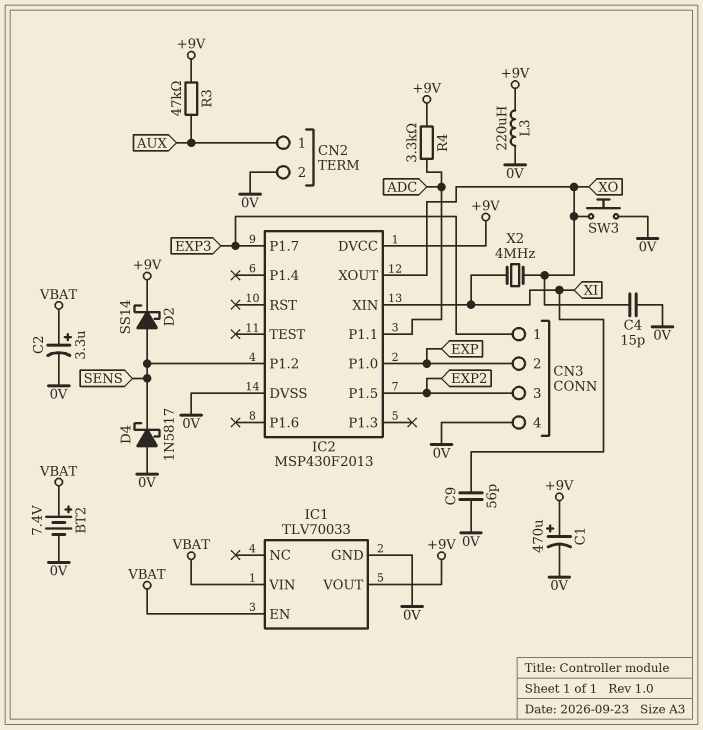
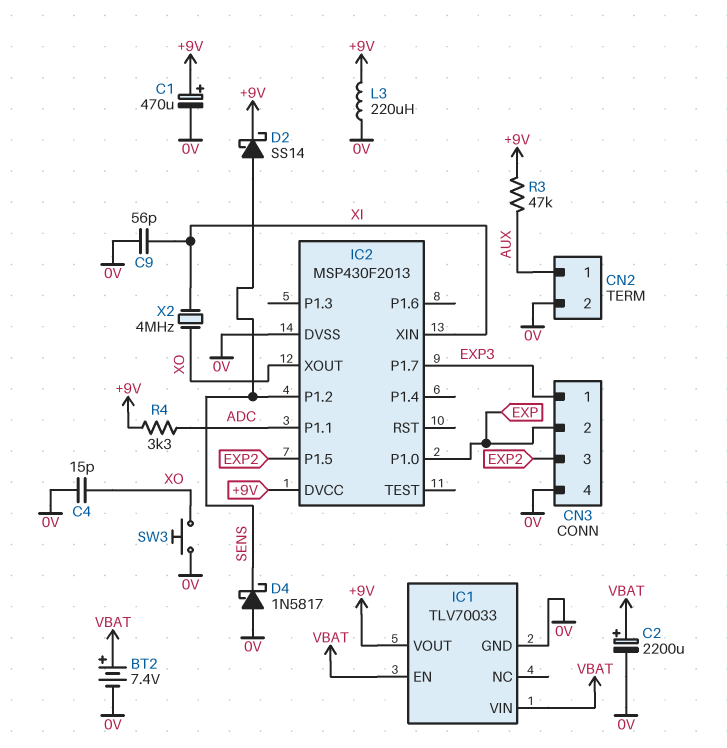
C2: 3.3uF (plus VBAT, minus 0V) -> 2200uF (plus VBAT, minus 0V)

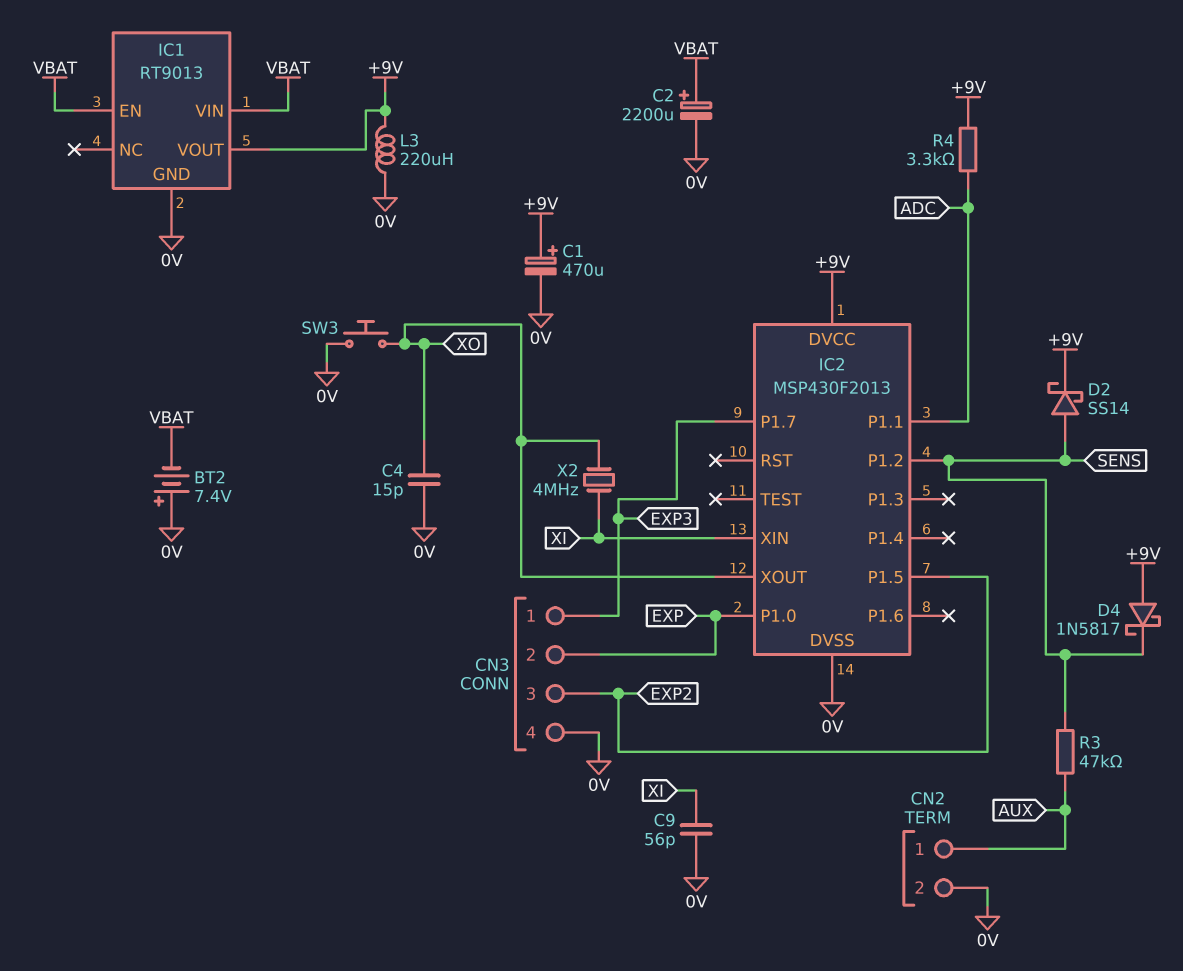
BT2: 7.4V (plus VBAT, minus 0V) -> 7.4V (plus 0V, minus VBAT)
D4: schottky 1N5817 (A 0V, K SENS) -> schottky 1N5817 (A +9V, K SENS)
IC1: TLV70033 -> RT9013
R3: 47k (+9V, AUX) -> 47k (AUX, SENS)

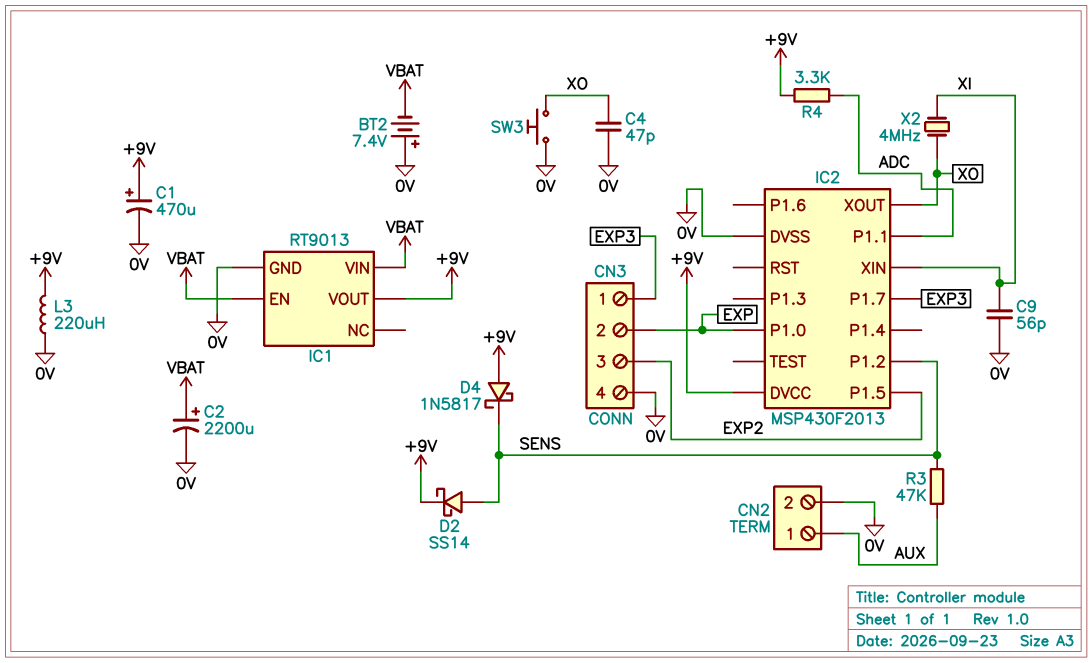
C4: 15pF (0V, XO) -> 47pF (0V, XO)

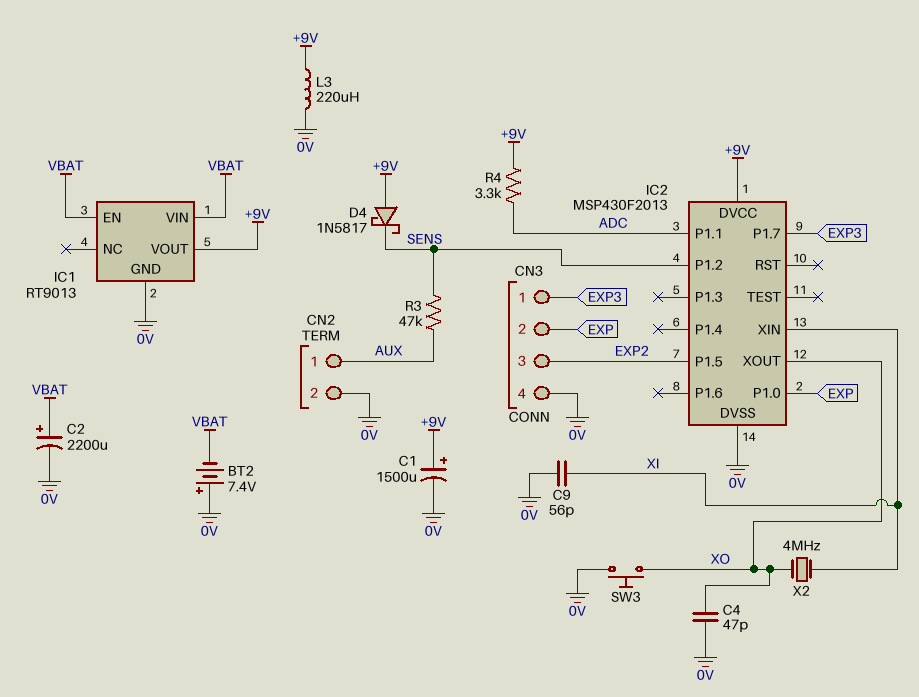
C1: 470uF (plus +9V, minus 0V) -> 1500uF (plus +9V, minus 0V)
D2: schottky SS14 (A SENS, K +9V) -> none

